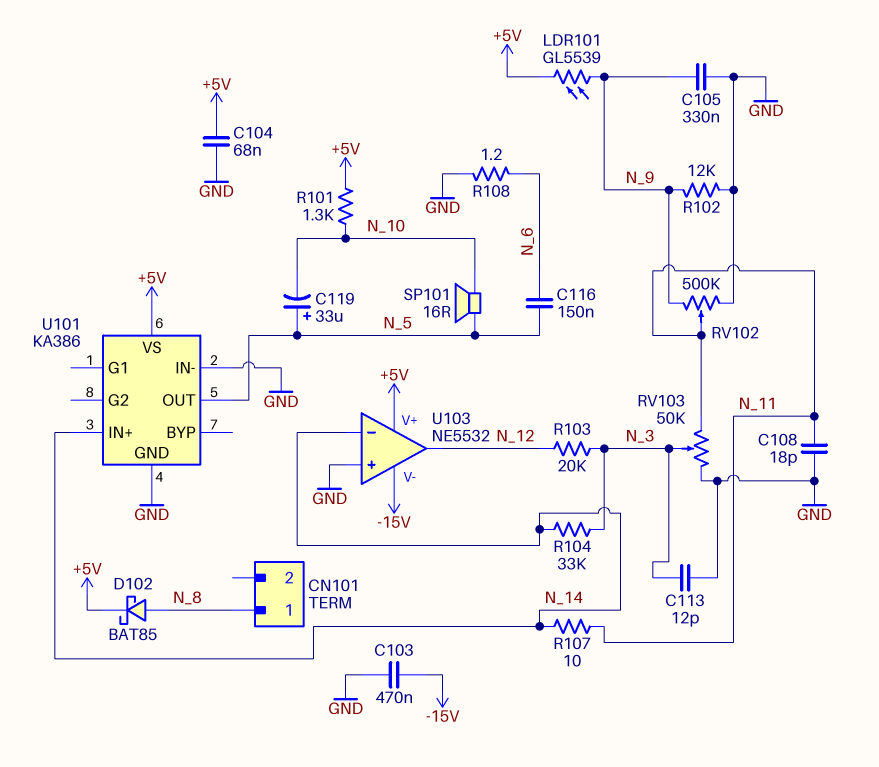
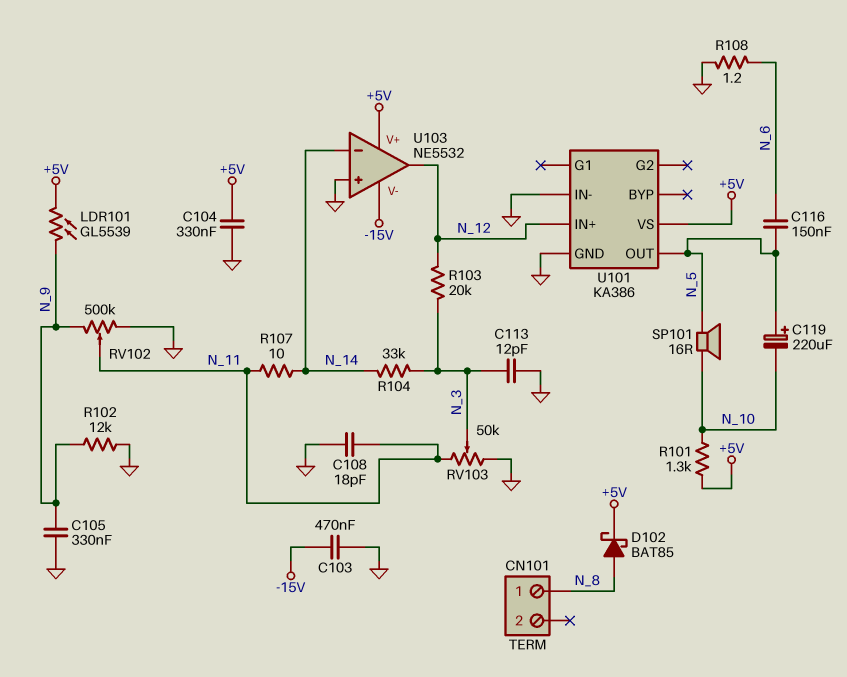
C104: 68nF (+5V, GND) -> 330nF (+5V, GND)
C119: 33uF (plus N_5, minus N_10) -> 220uF (plus N_5, minus N_10)
U101 pin IN+: N_14 -> N_12

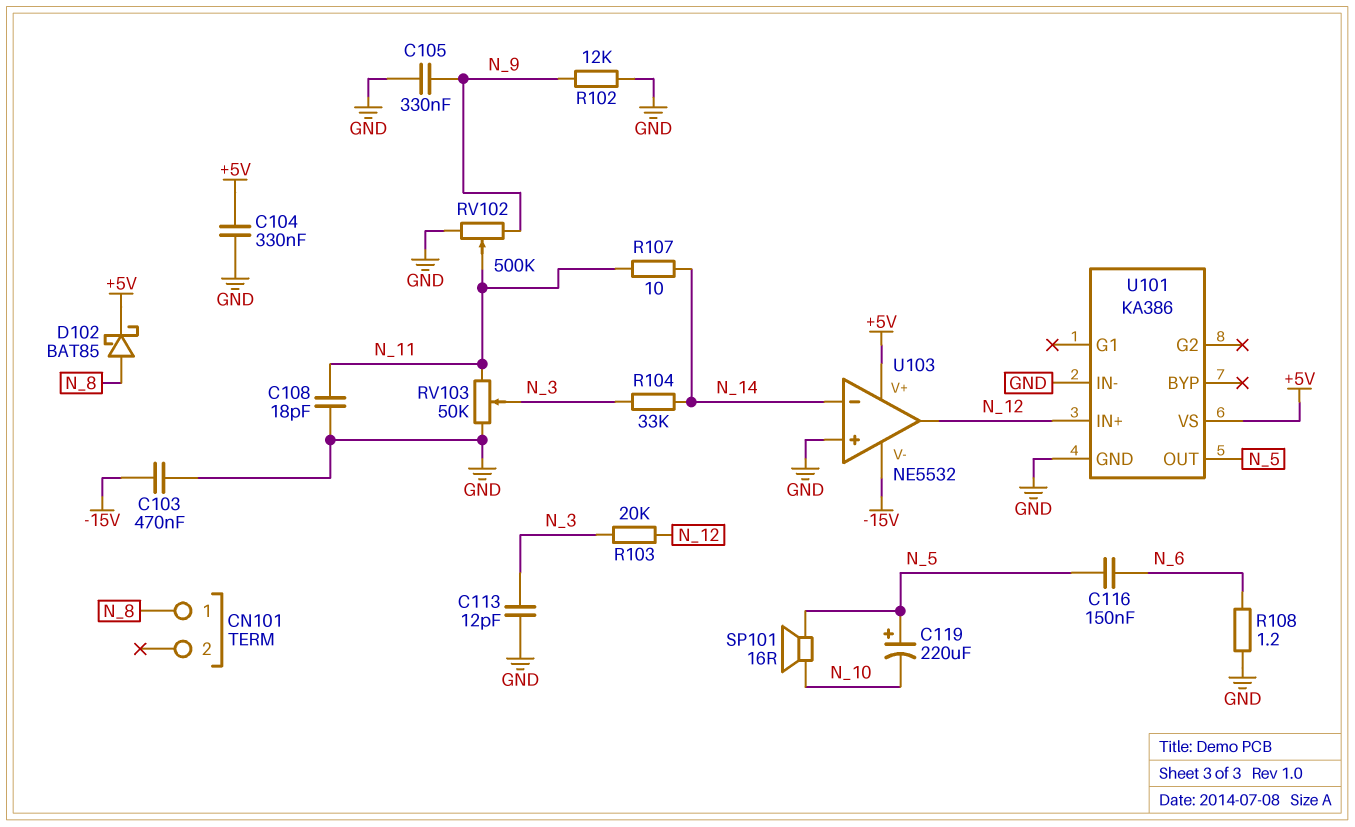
LDR101: GL5539 (+5V, N_9) -> none
R101: 1.3k (+5V, N_10) -> none

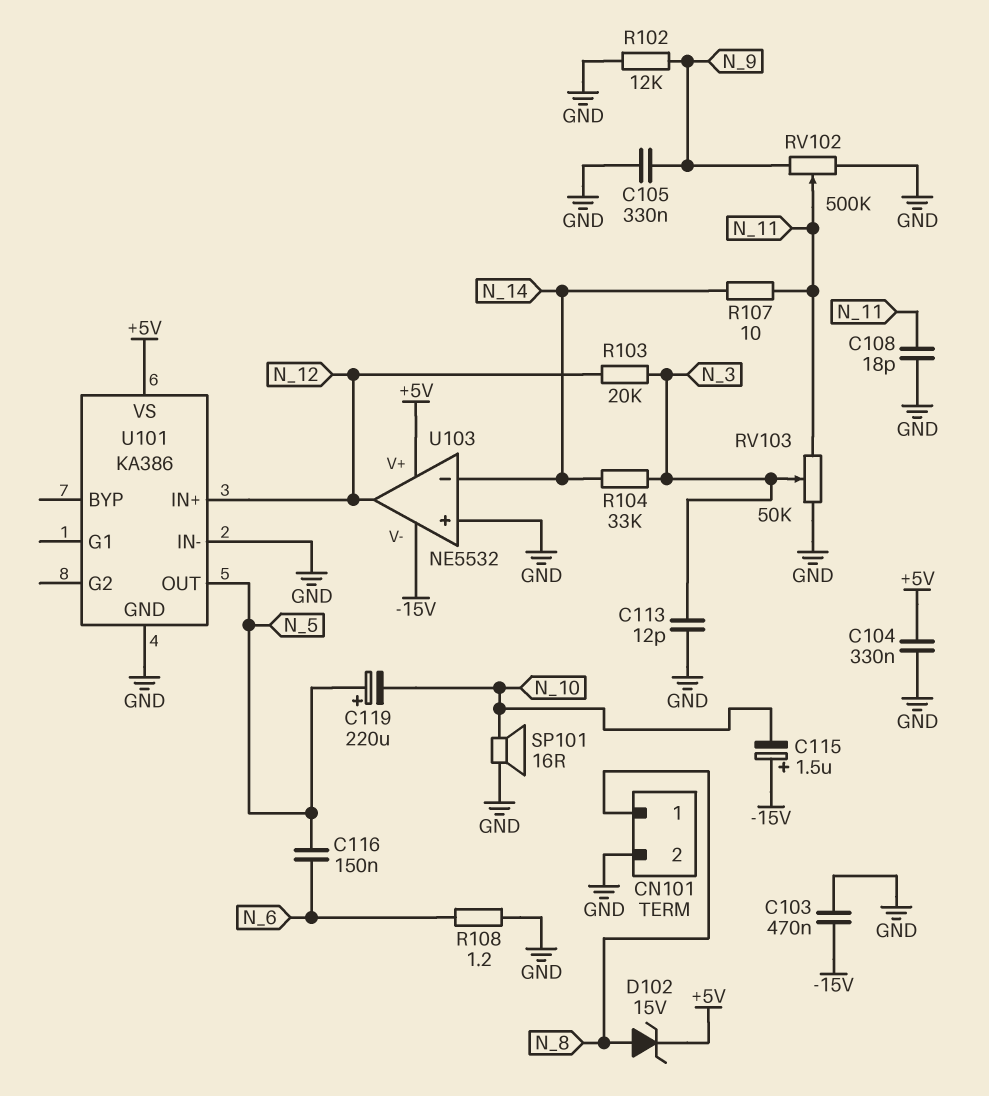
C115: none -> 1.5uF (plus -15V, minus N_10)
CN101 pin 2: none -> GND
D102: schottky BAT85 (A N_8, K +5V) -> zener 15V (A N_8, K +5V)
SP101: speaker 16R (N_5, N_10) -> speaker 16R (GND, N_10)

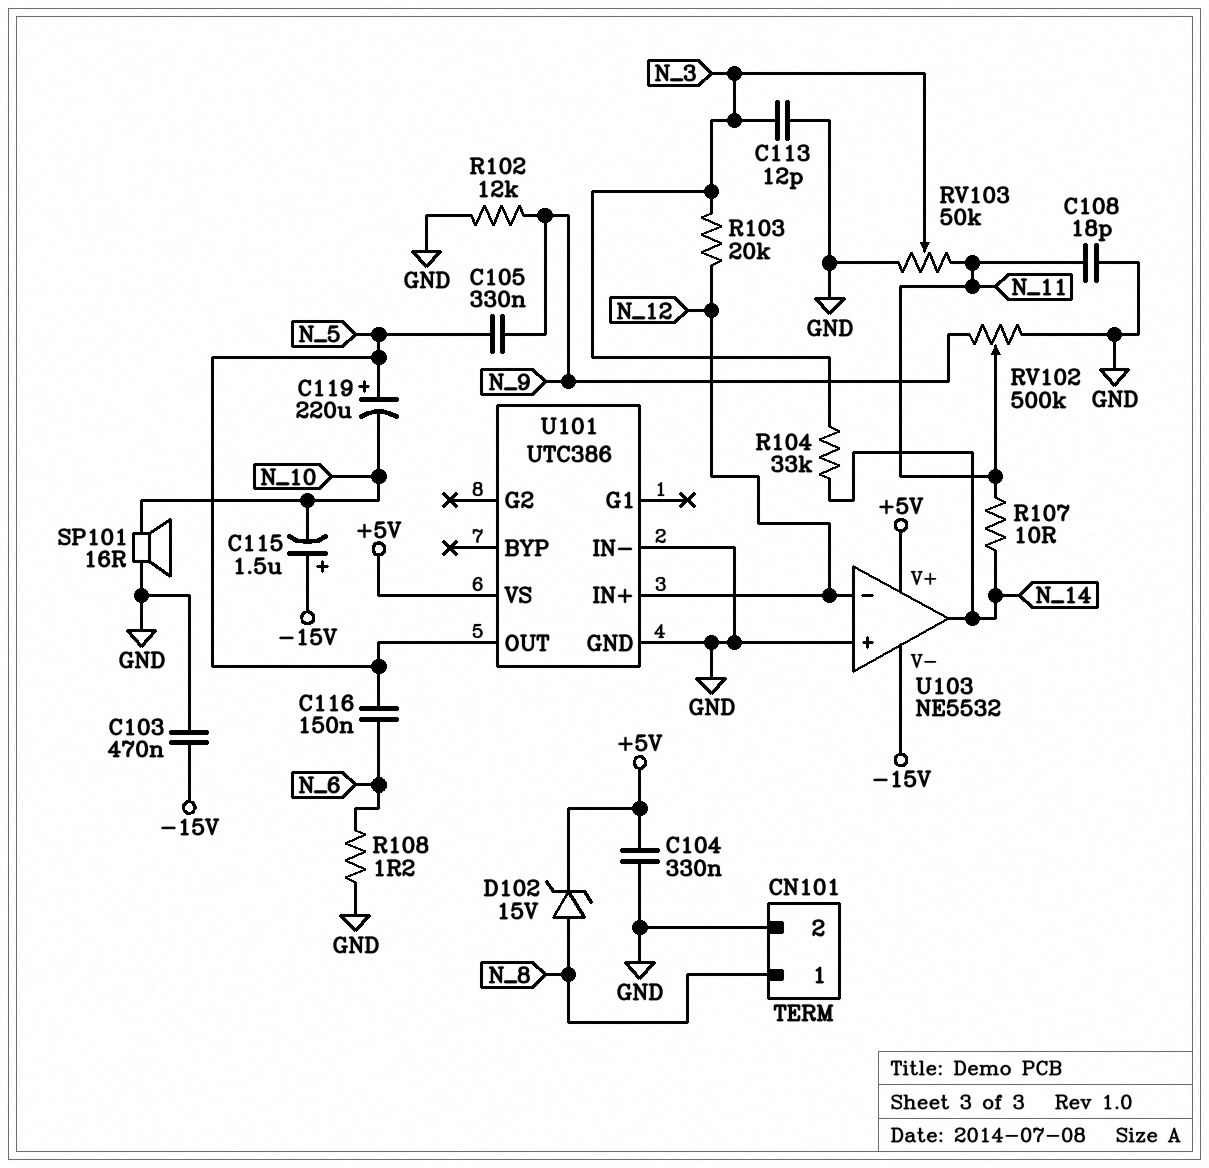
C105: 330nF (GND, N_9) -> 330nF (N_5, N_9)
U101: KA386 -> UTC386
U103 pin in-: N_14 -> N_12
U103 pin out: N_12 -> N_14

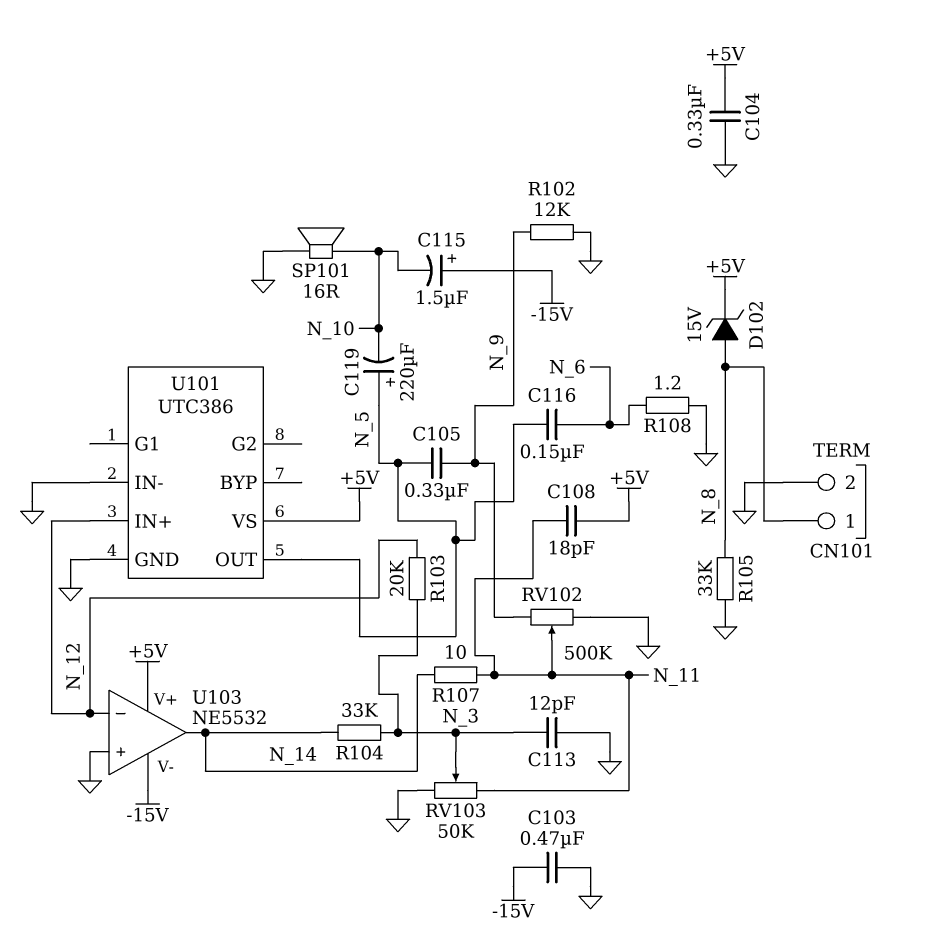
C108: 18pF (GND, N_11) -> 18pF (+5V, N_11)
R105: none -> 33k (GND, N_8)

